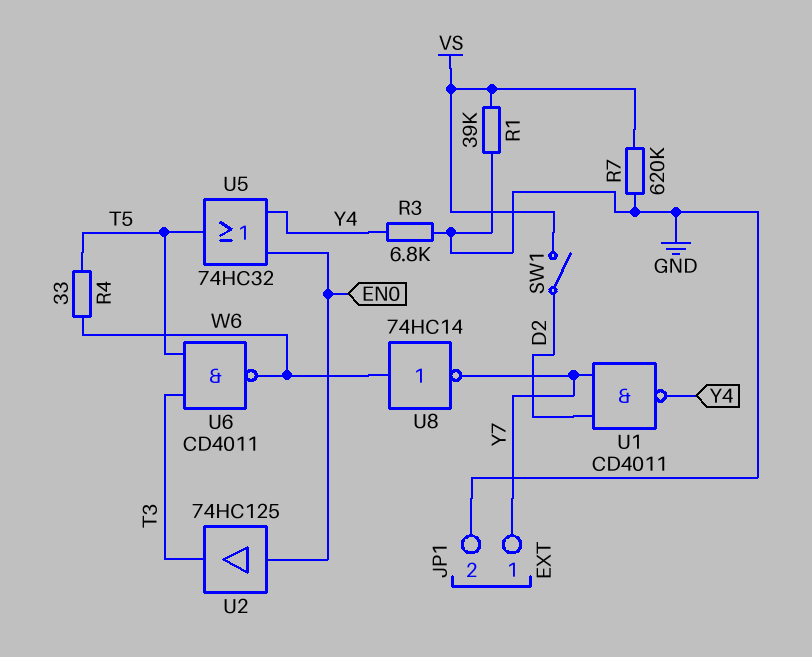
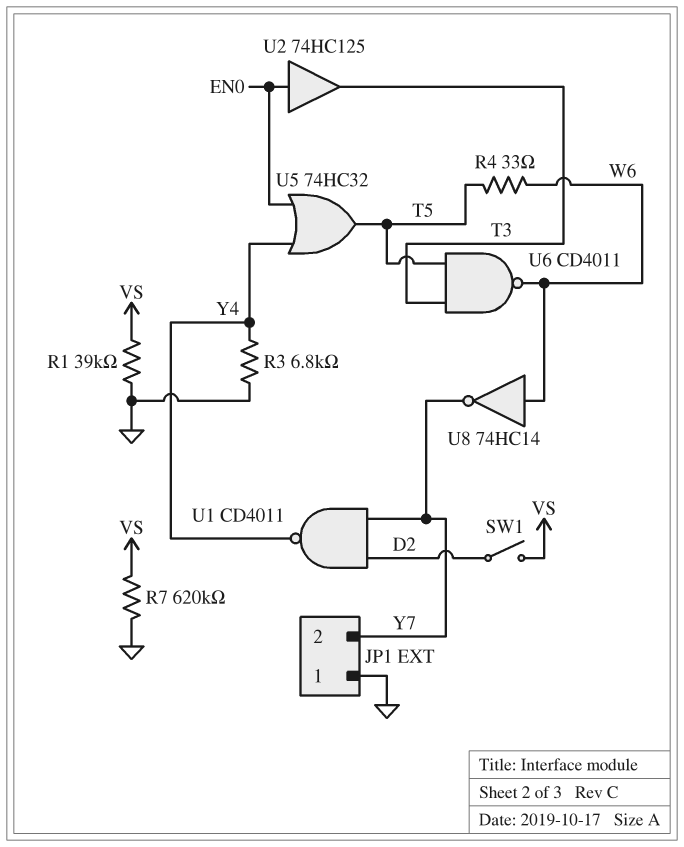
JP1 pin 1: Y7 -> GND
JP1 pin 2: GND -> Y7

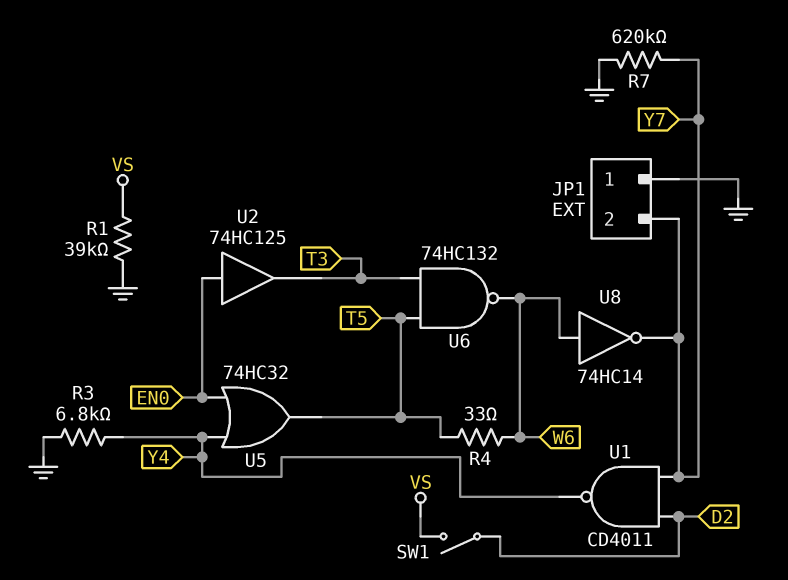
R7: 620k (GND, VS) -> 620k (GND, Y7)
U6: NAND CD4011 (in T3, in T5, out W6) -> NAND 74HC132 (in T3, in T5, out W6)

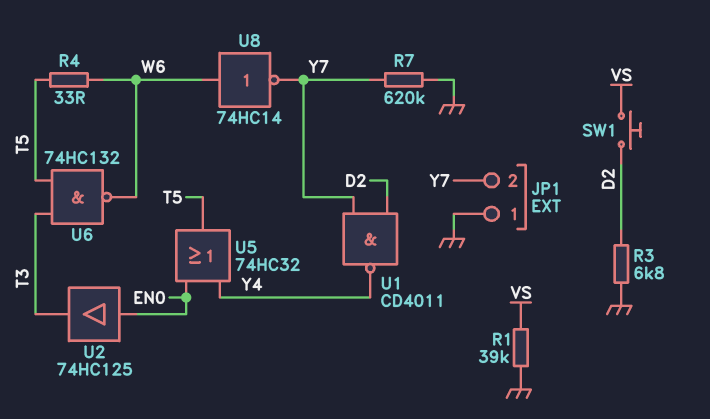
R3: 6.8k (GND, Y4) -> 6.8k (D2, GND)
SW1: switch (D2, VS) -> button (D2, VS)

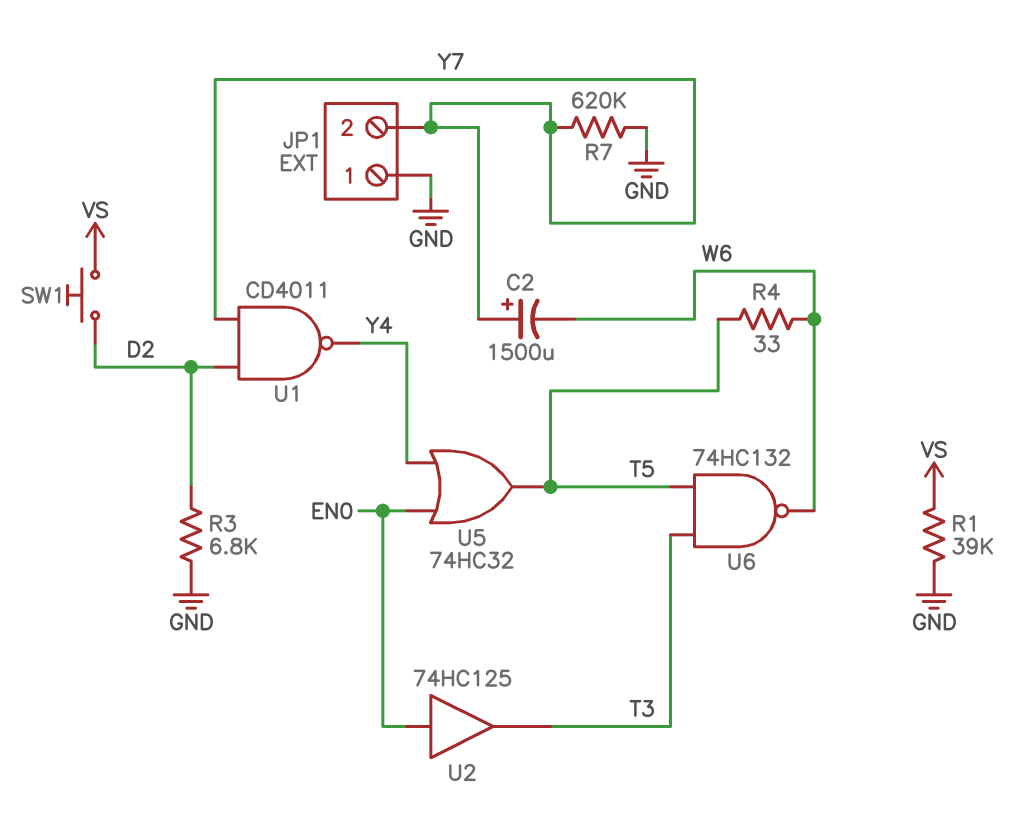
C2: none -> 1500uF (plus Y7, minus W6)
U8: NOT 74HC14 (in W6, out Y7) -> none

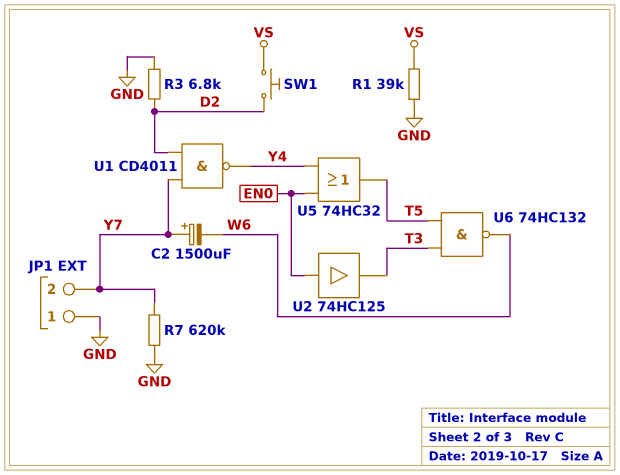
R4: 33 (T5, W6) -> none

